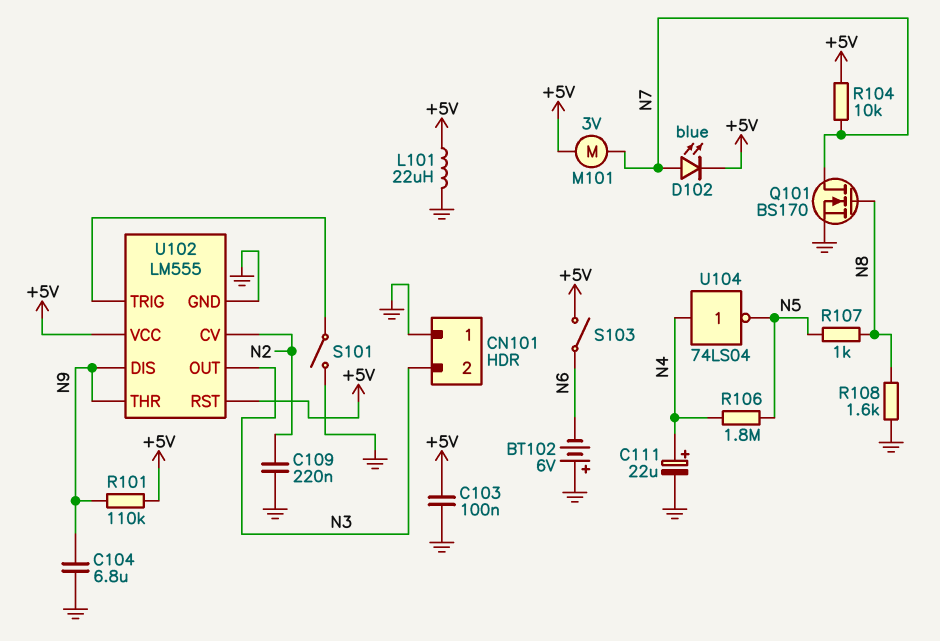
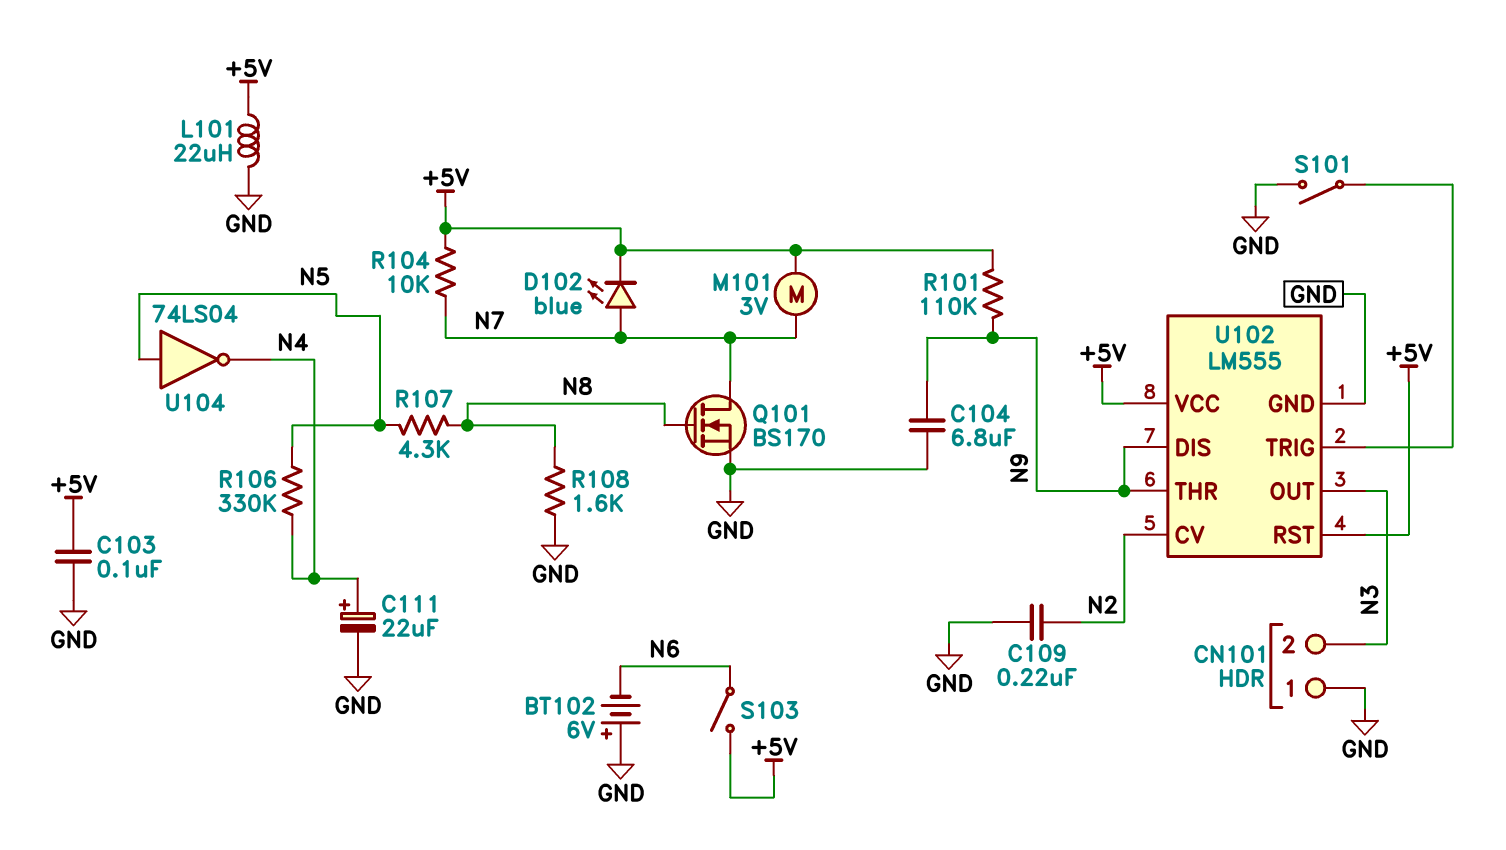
R106: 1.8M (N4, N5) -> 330k (N4, N5)
R107: 1k (N5, N8) -> 4.3k (N5, N8)
U104: NOT 74LS04 (in N4, out N5) -> NOT 74LS04 (in N5, out N4)

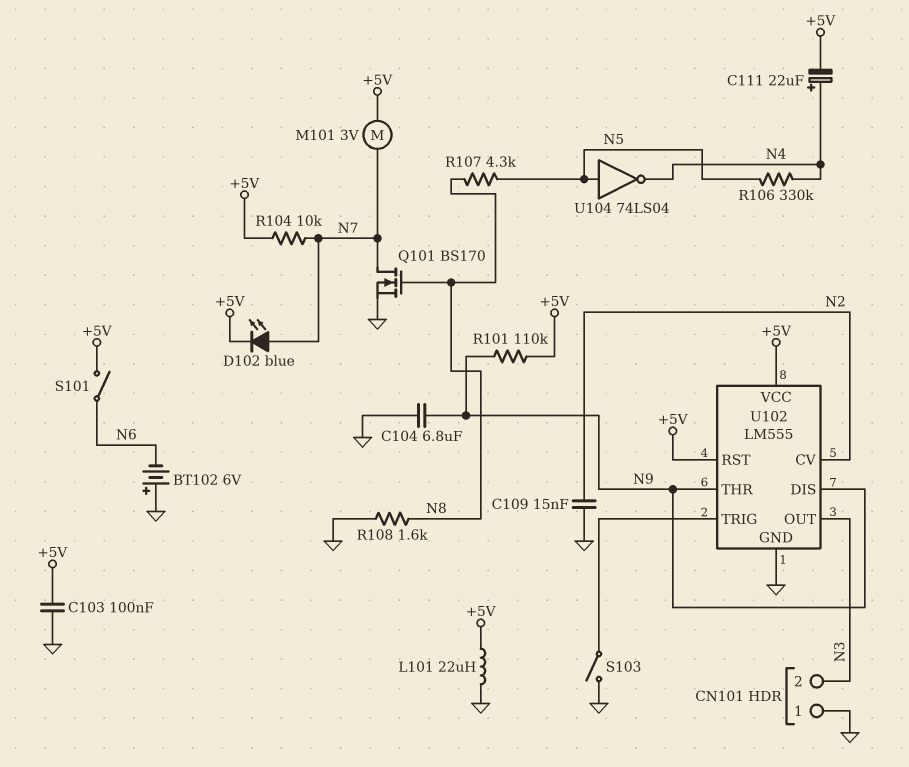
C109: 220nF (GND, N2) -> 15nF (GND, N2)
C111: 22uF (plus N4, minus GND) -> 22uF (plus N4, minus +5V)
S101: switch (GND, U102/TRIG) -> switch (+5V, N6)
S103: switch (+5V, N6) -> switch (GND, U102/TRIG)

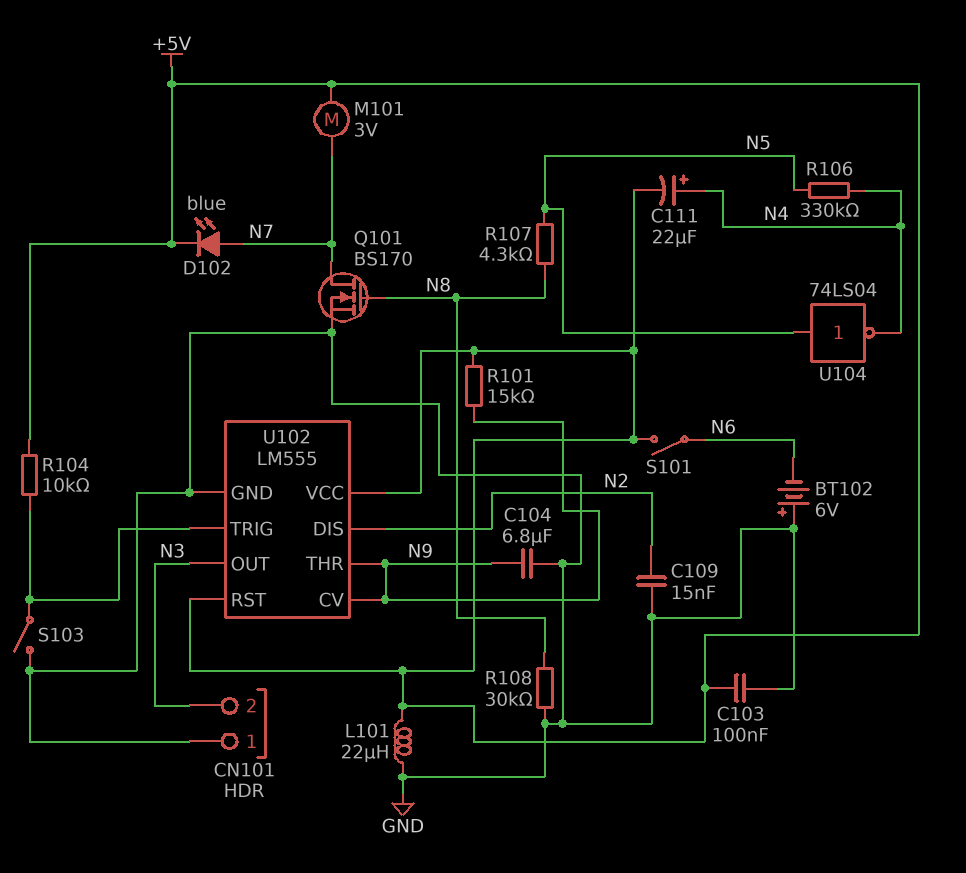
R101: 110k (+5V, N9) -> 15k (+5V, N9)
R104: 10k (+5V, N7) -> 10k (+5V, U102/TRIG)
R108: 1.6k (GND, N8) -> 30k (GND, N8)
U102 pin CV: N2 -> N9
U102 pin DIS: N9 -> N2

